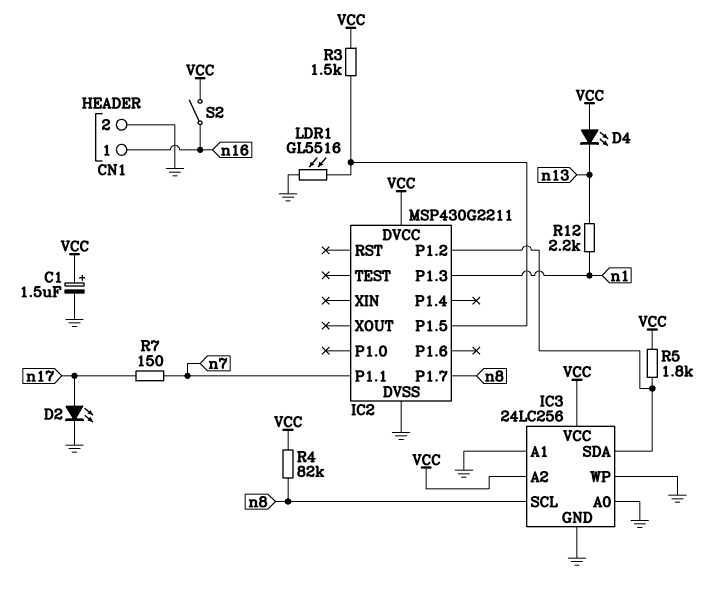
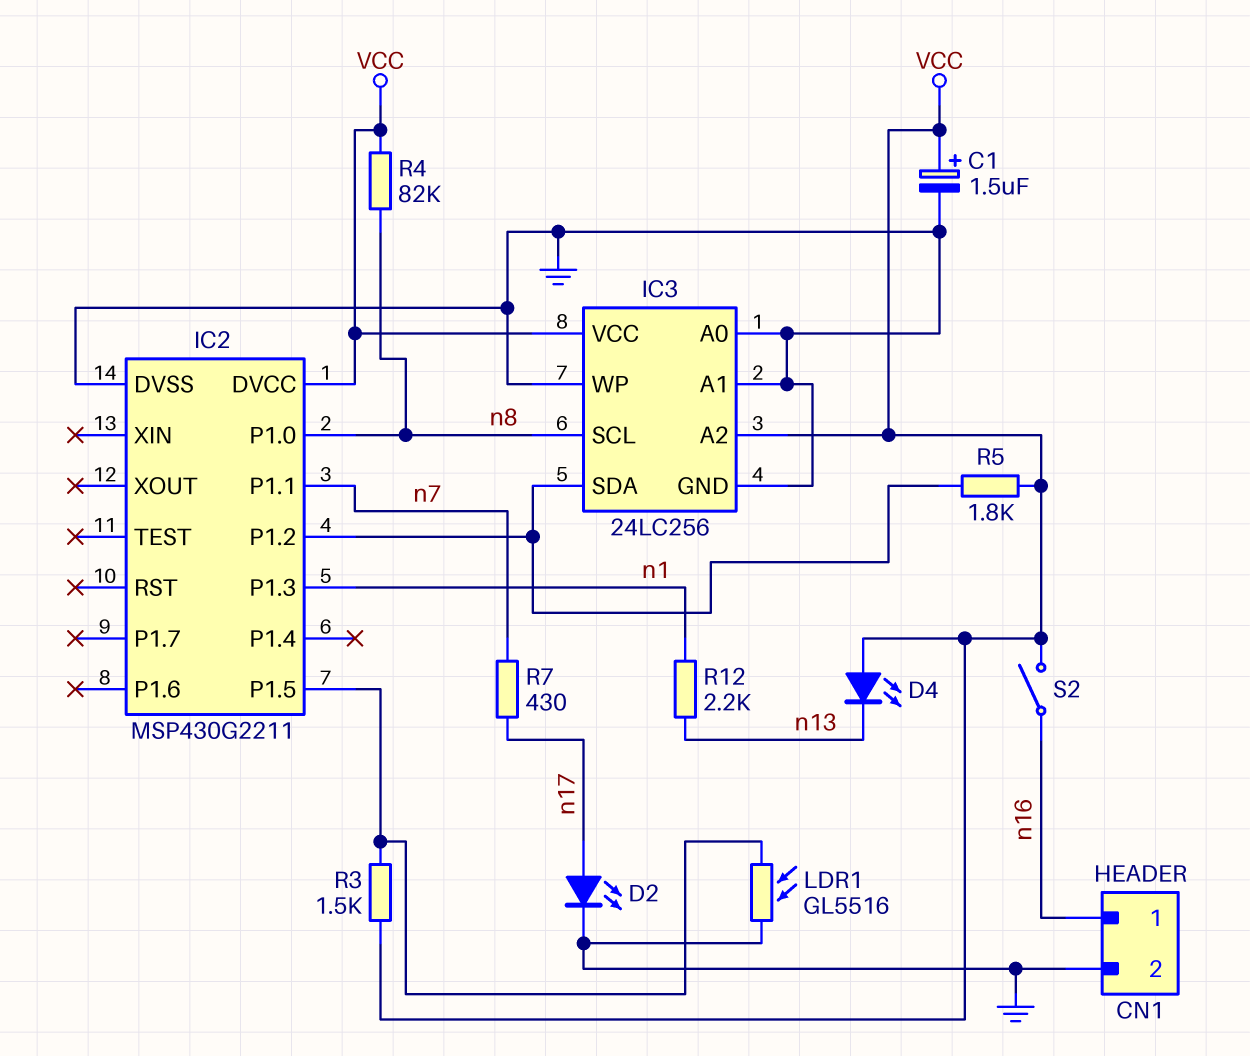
IC2 pin P1.0: none -> n8
IC2 pin P1.7: n8 -> none
R7: 150 (n7, n17) -> 430 (n7, n17)

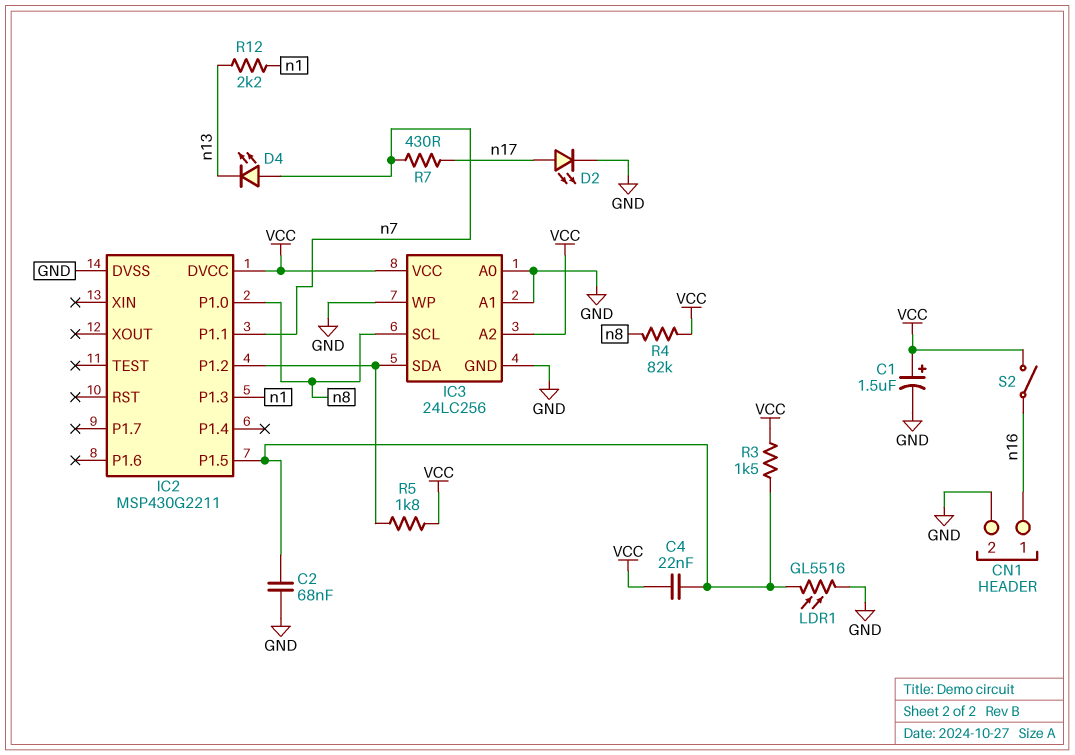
C2: none -> 68nF (GND, IC2/P1.5)
C4: none -> 22nF (IC2/P1.5, VCC)
D4: LED (A VCC, K n13) -> LED (A n7, K n13)

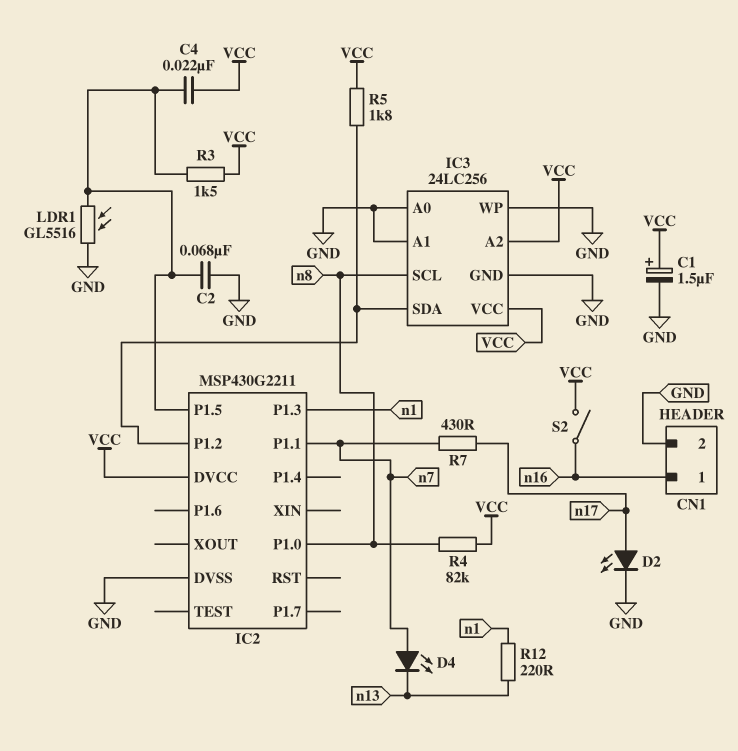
R12: 2.2k (n1, n13) -> 220 (n1, n13)

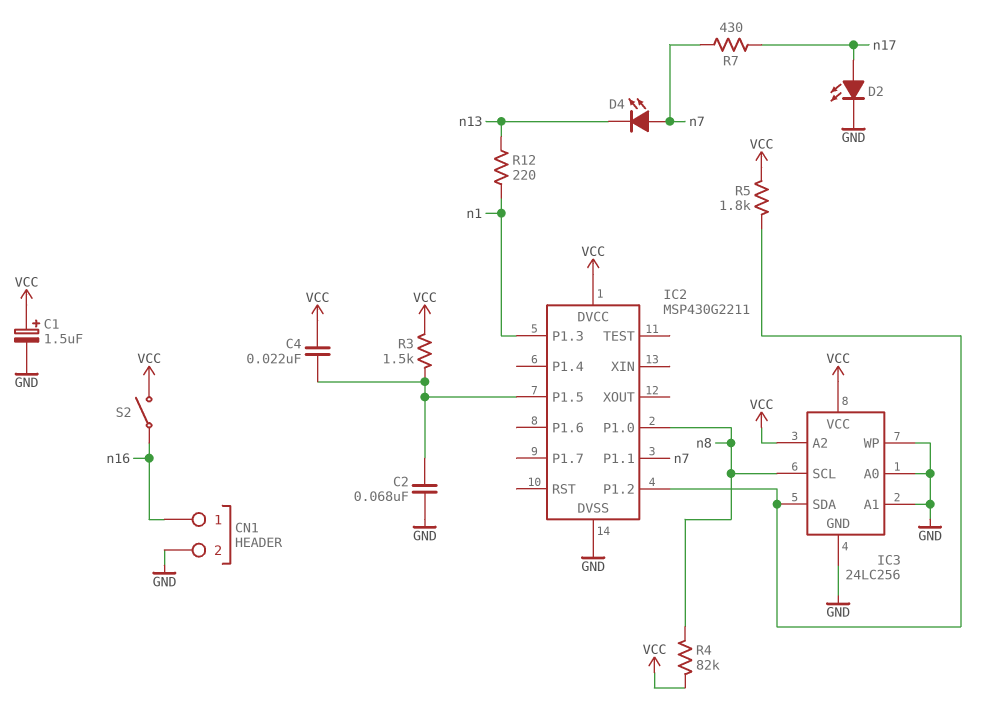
LDR1: GL5516 (GND, IC2/P1.5) -> none

